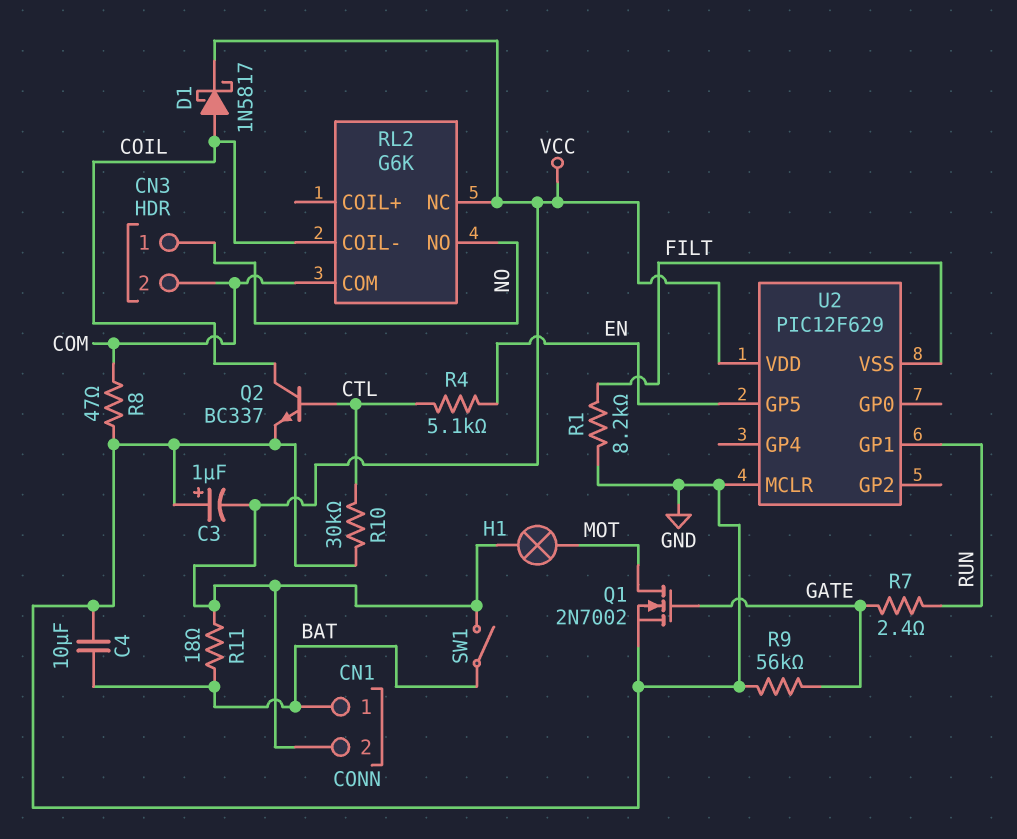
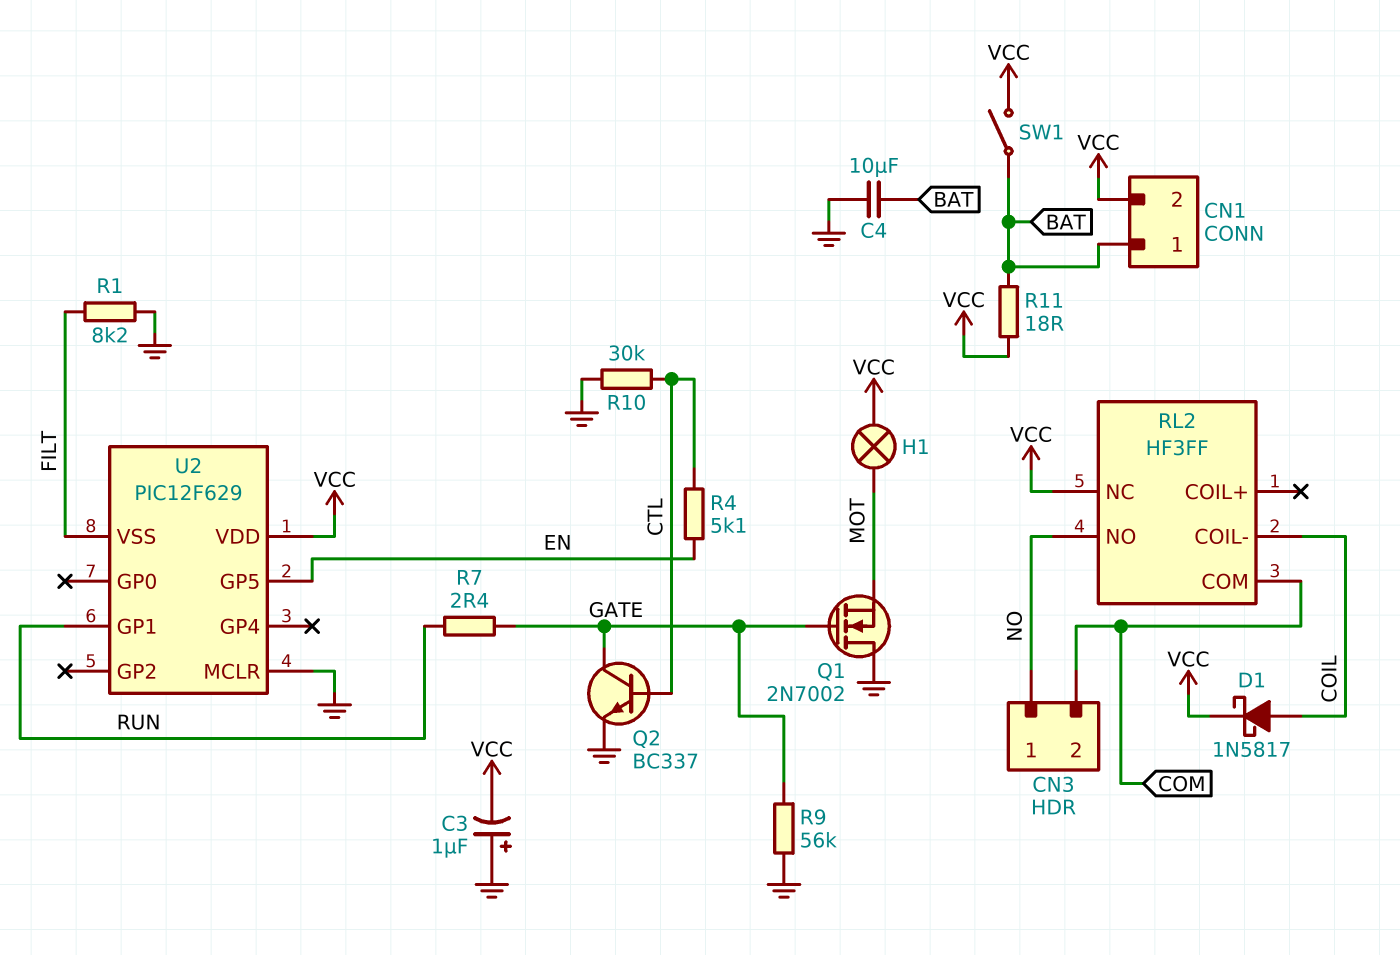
Q1: NMOS 2N7002 (G GATE, D MOT, S GND) -> NMOS 2N7002 (G GATE, D GND, S MOT)
Q2: NPN BC337 (B CTL, C COIL, E GND) -> NPN BC337 (B CTL, C GATE, E GND)
R8: 47 (COM, GND) -> none
RL2: G6K -> HF3FF

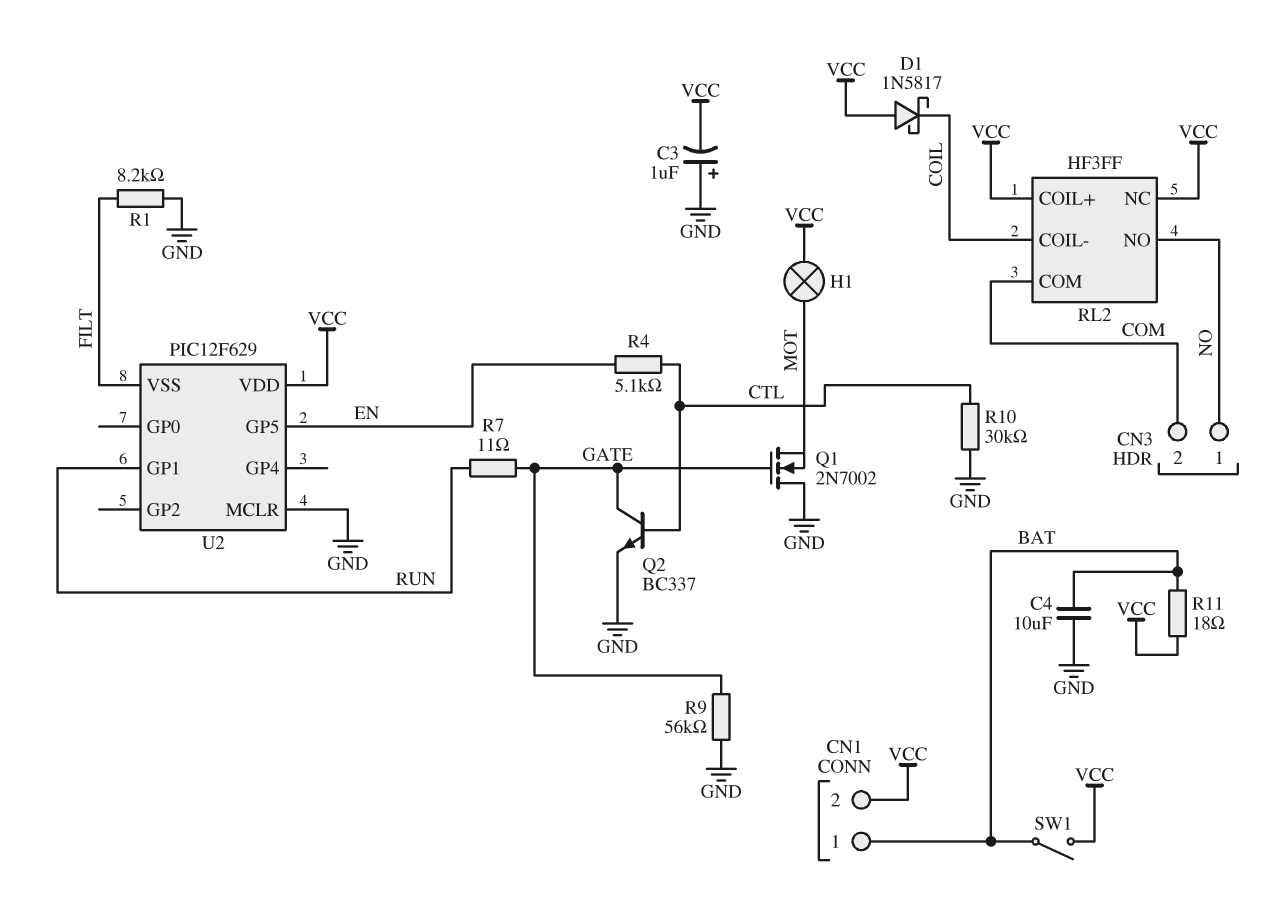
D1: schottky 1N5817 (A COIL, K VCC) -> schottky 1N5817 (A VCC, K COIL)
R7: 2.4 (GATE, RUN) -> 11 (GATE, RUN)
RL2 pin COIL+: none -> VCC

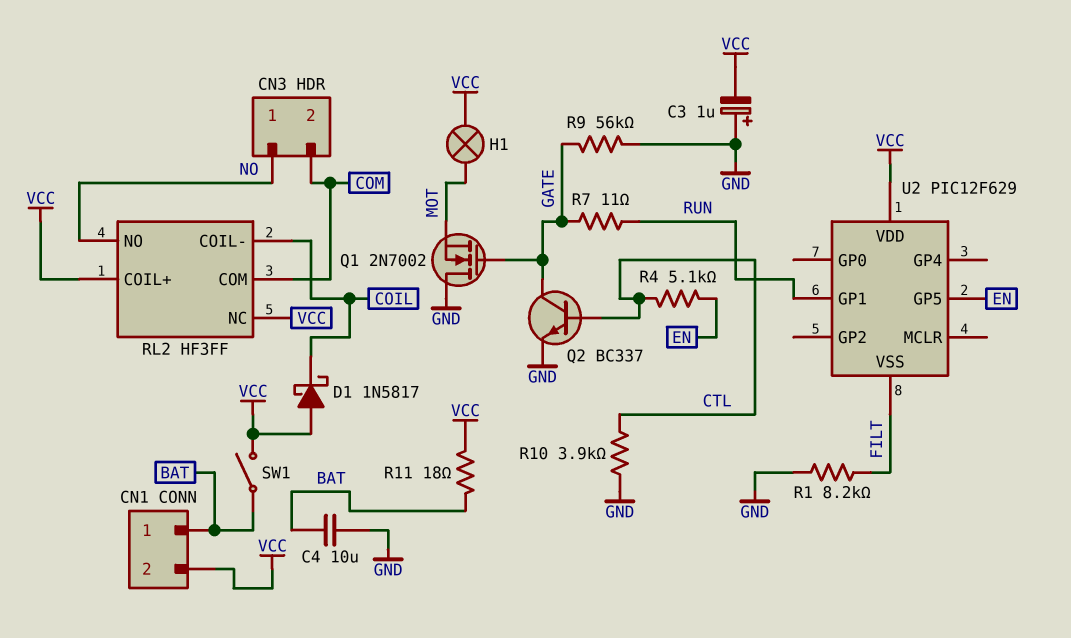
R10: 30k (CTL, GND) -> 3.9k (CTL, GND)
U2 pin MCLR: GND -> none

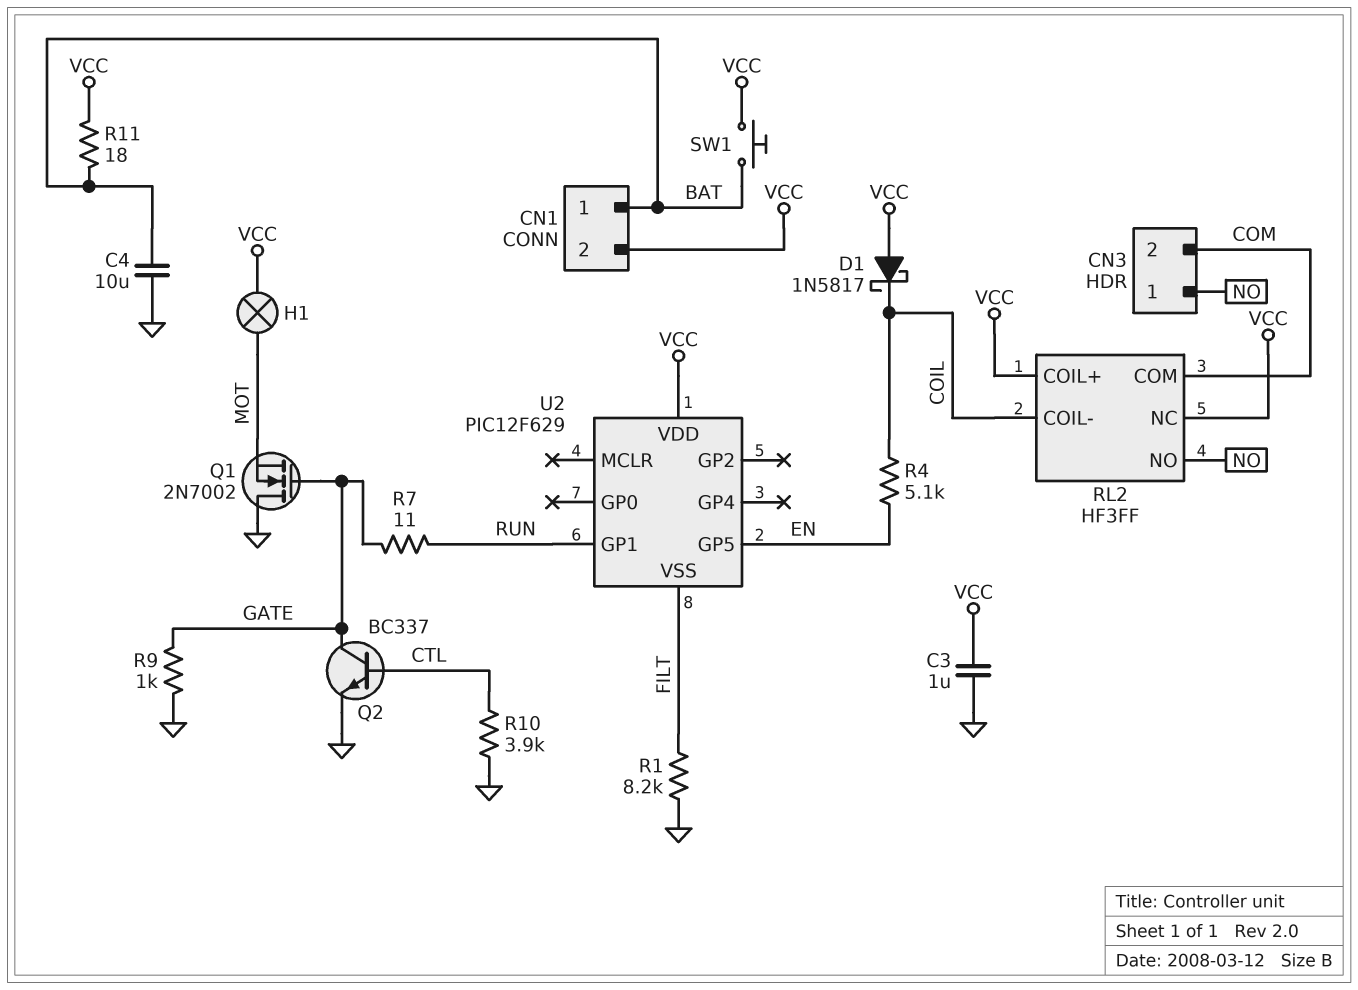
C3: 1uF (plus GND, minus VCC) -> 1uF (GND, VCC)
R4: 5.1k (CTL, EN) -> 5.1k (COIL, EN)
R9: 56k (GATE, GND) -> 1k (GATE, GND)
SW1: switch (BAT, VCC) -> button (BAT, VCC)

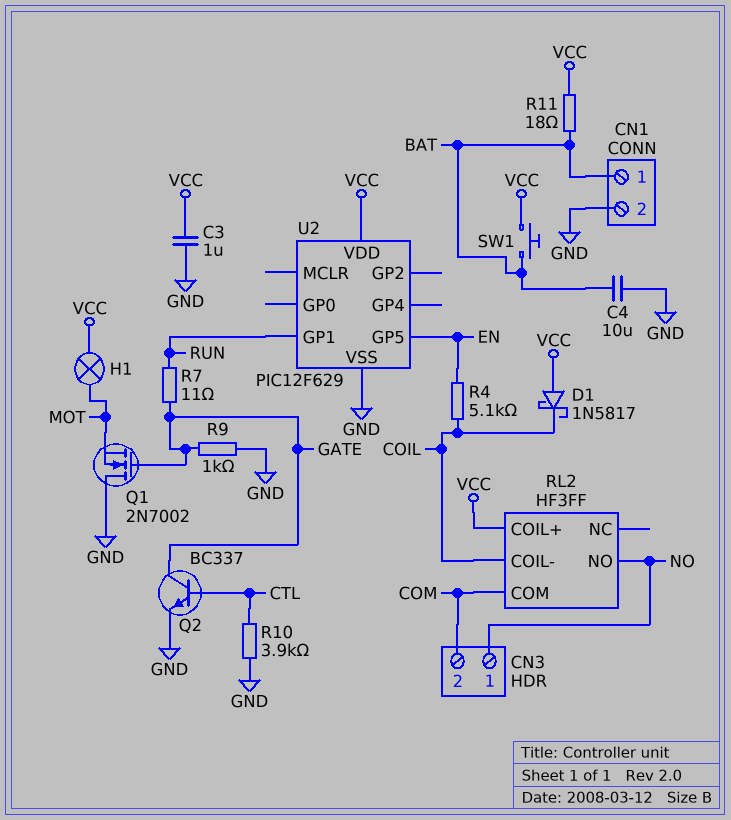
CN1 pin 2: VCC -> GND
R1: 8.2k (FILT, GND) -> none
RL2 pin NC: VCC -> none
U2 pin VSS: FILT -> GND

